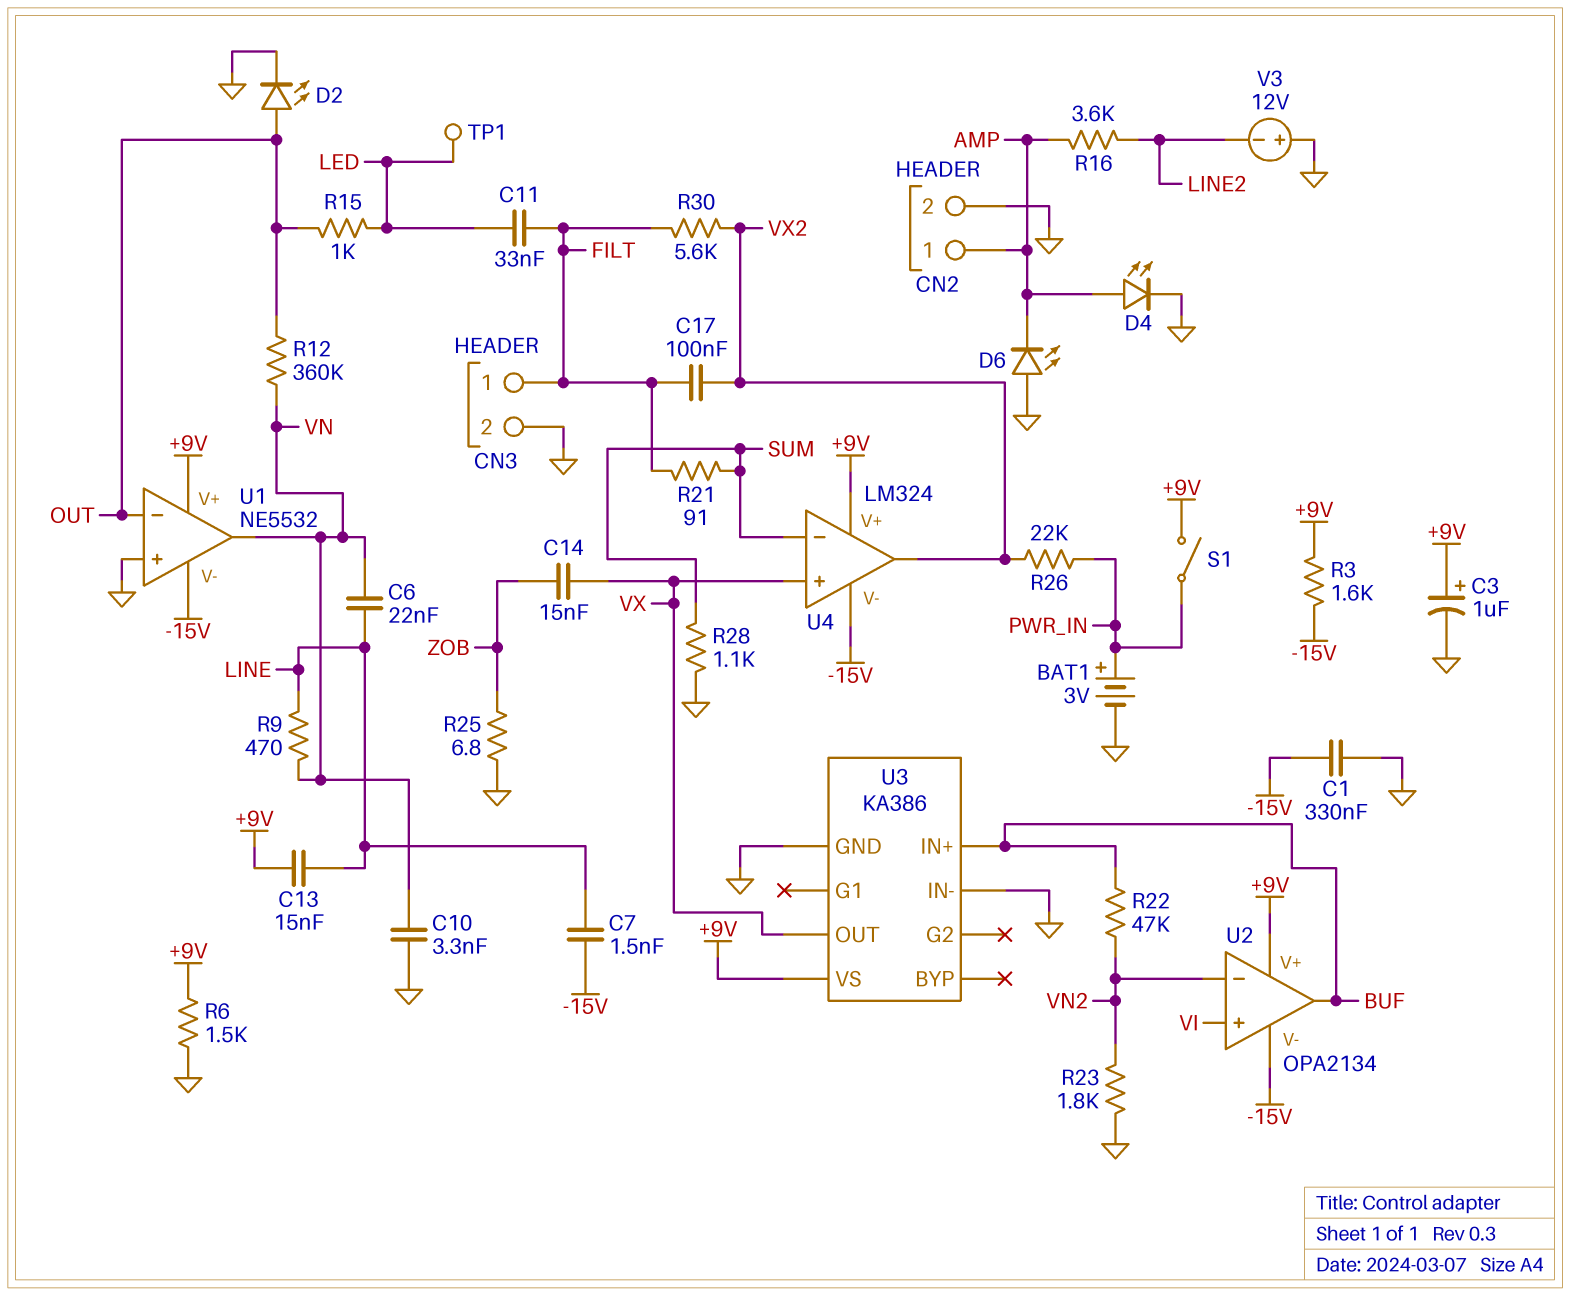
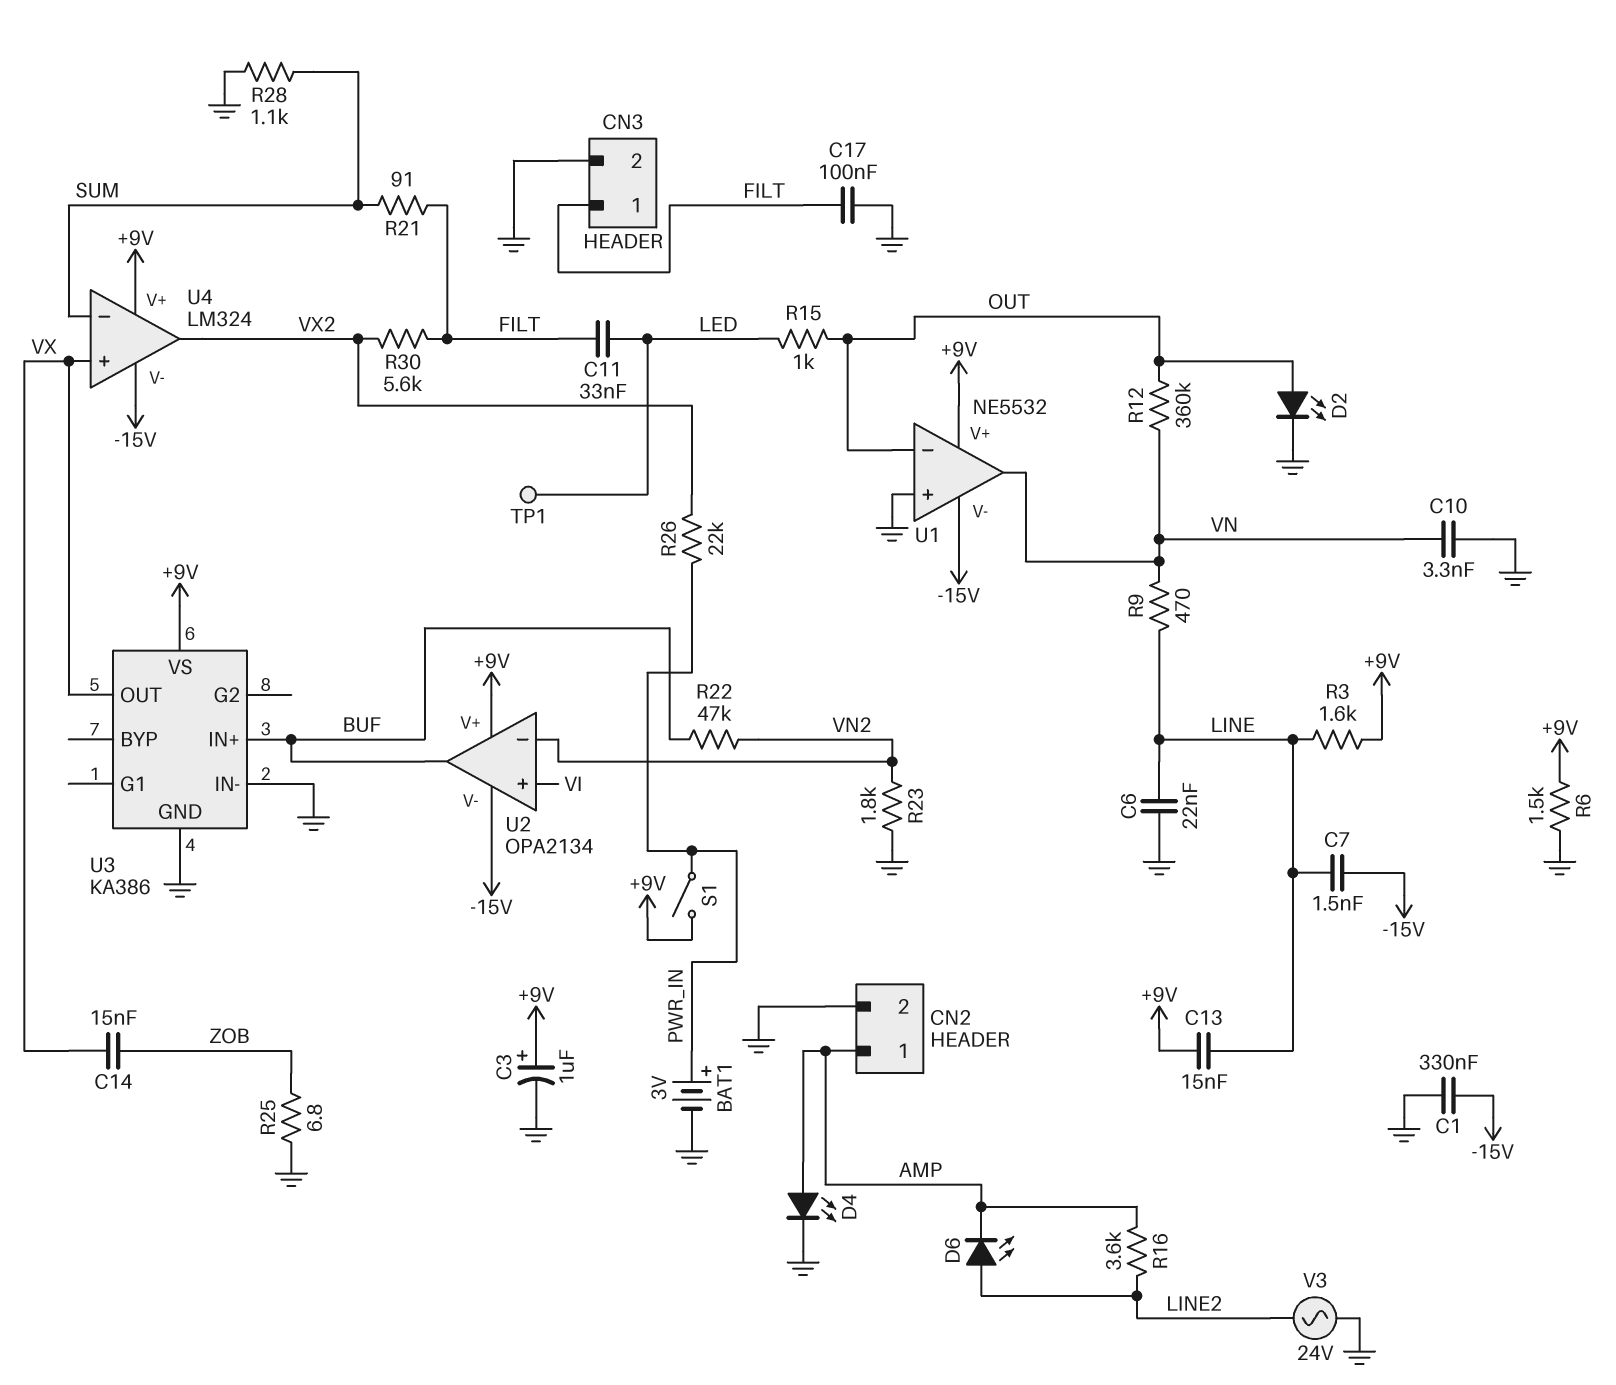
C6: 22nF (LINE, VN) -> 22nF (GND, LINE)
C17: 100nF (FILT, VX2) -> 100nF (FILT, GND)
D6: LED (A GND, K AMP) -> LED (A LINE2, K AMP)
R3: 1.6k (+9V, -15V) -> 1.6k (+9V, LINE)
V3: 12V (plus GND, minus LINE2) -> AC 24V (GND, LINE2)

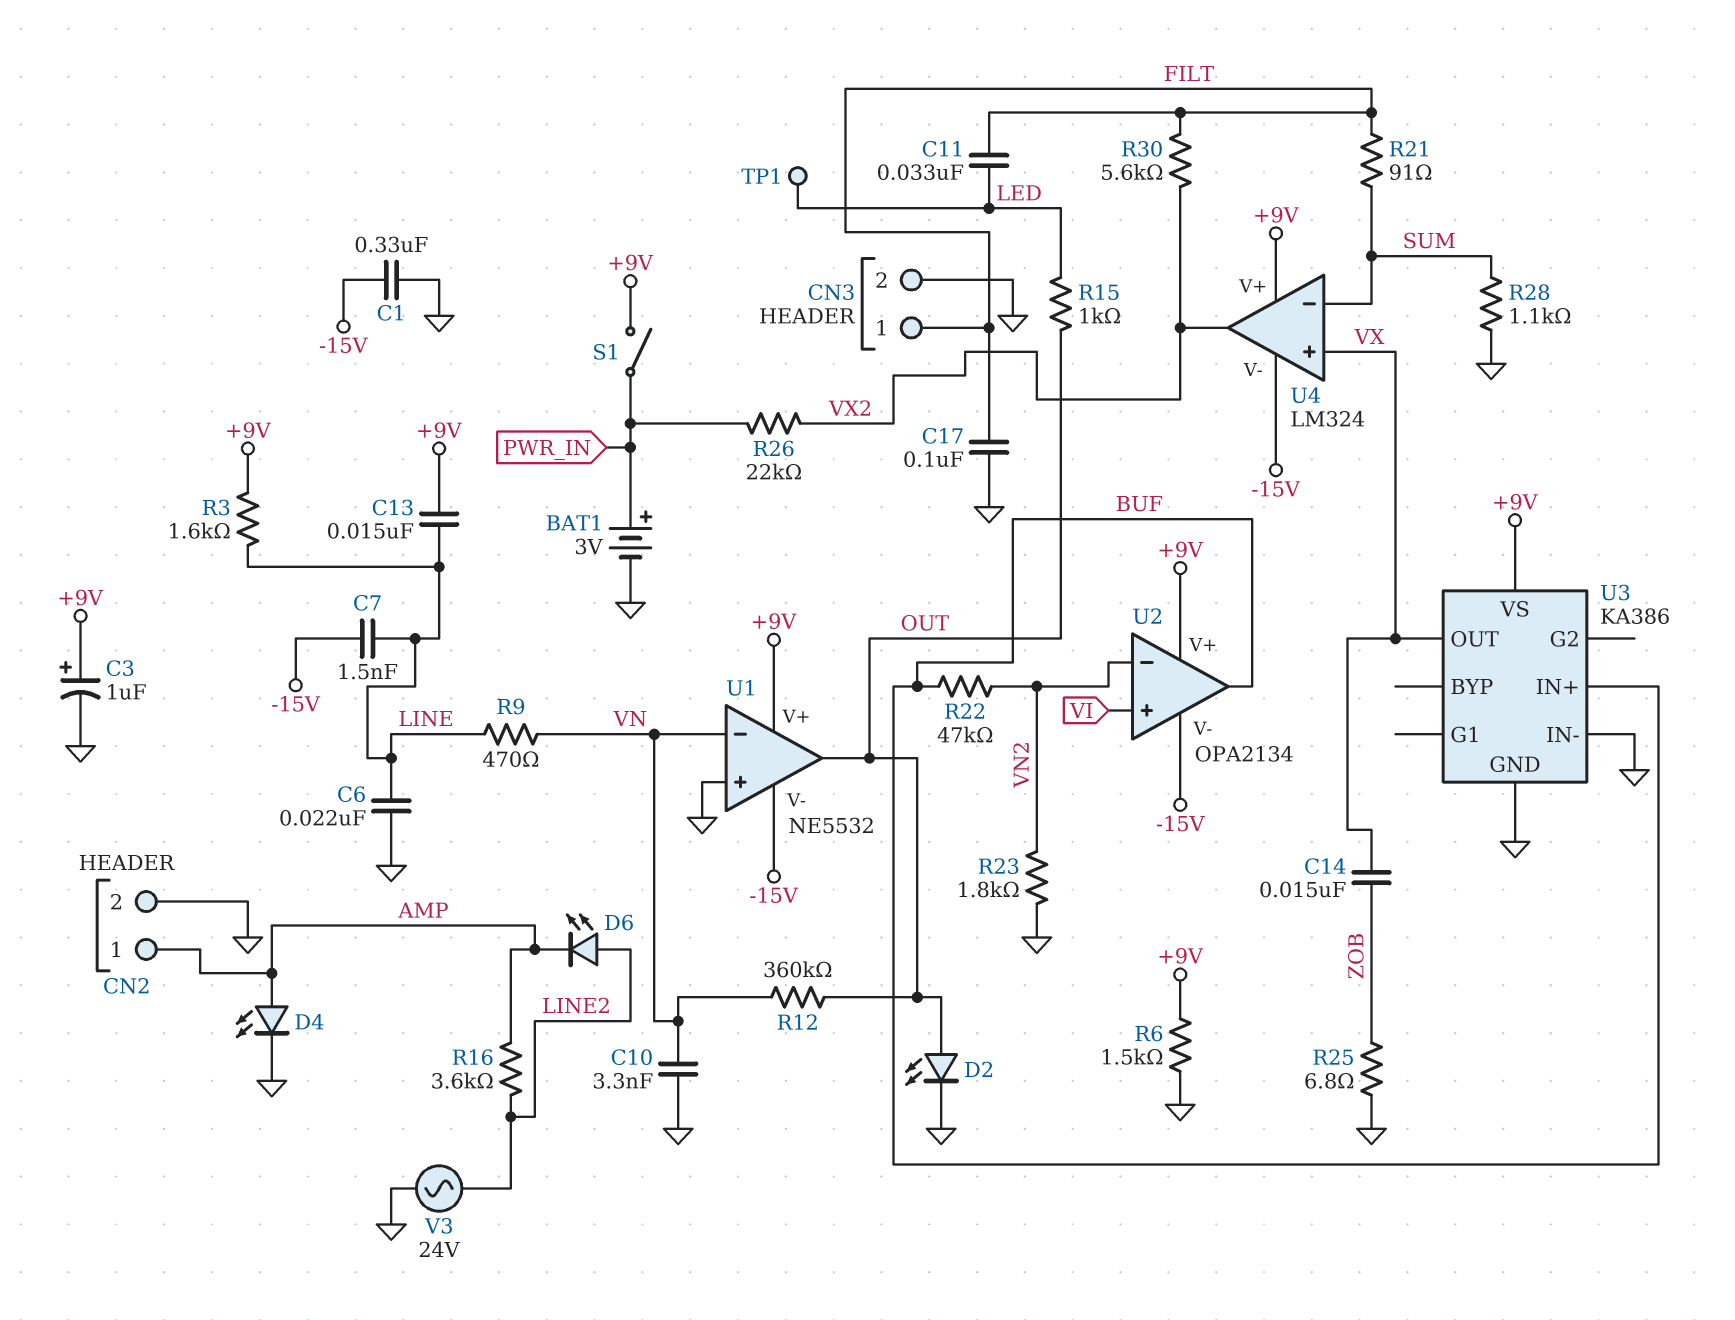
U1 pin in-: OUT -> VN
U1 pin out: VN -> OUT

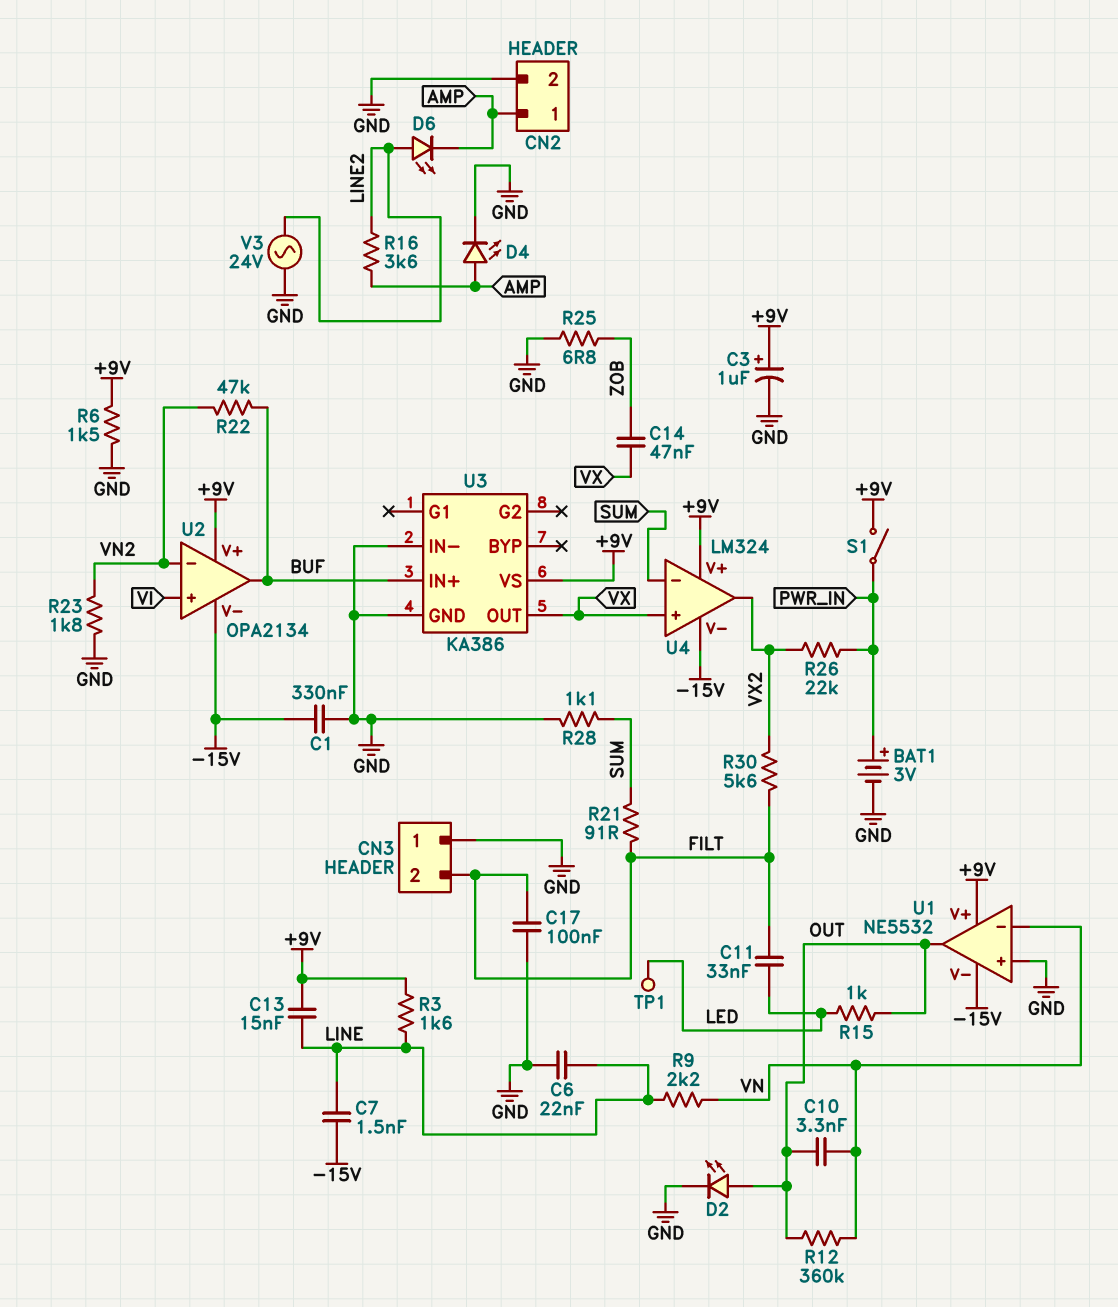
C10: 3.3nF (GND, VN) -> 3.3nF (OUT, VN)
C14: 15nF (VX, ZOB) -> 47nF (VX, ZOB)
CN3 pin 1: FILT -> GND
CN3 pin 2: GND -> FILT
R9: 470 (LINE, VN) -> 2.2k (LINE, VN)

